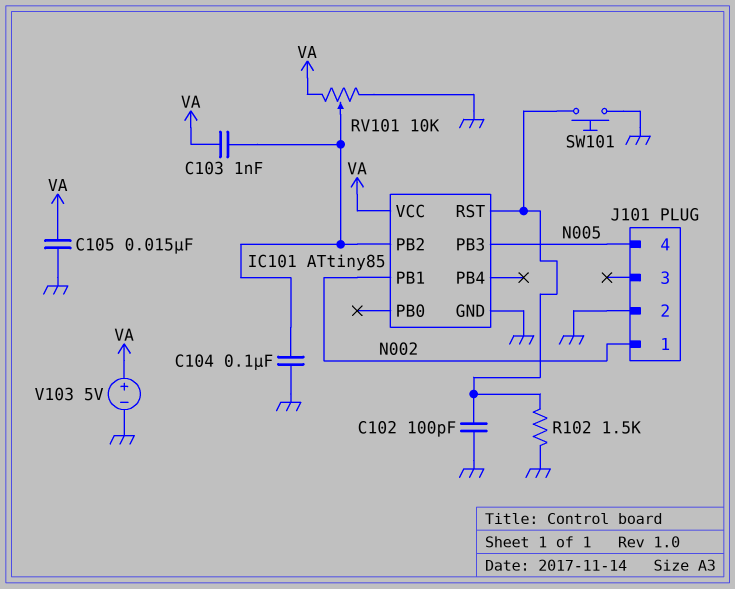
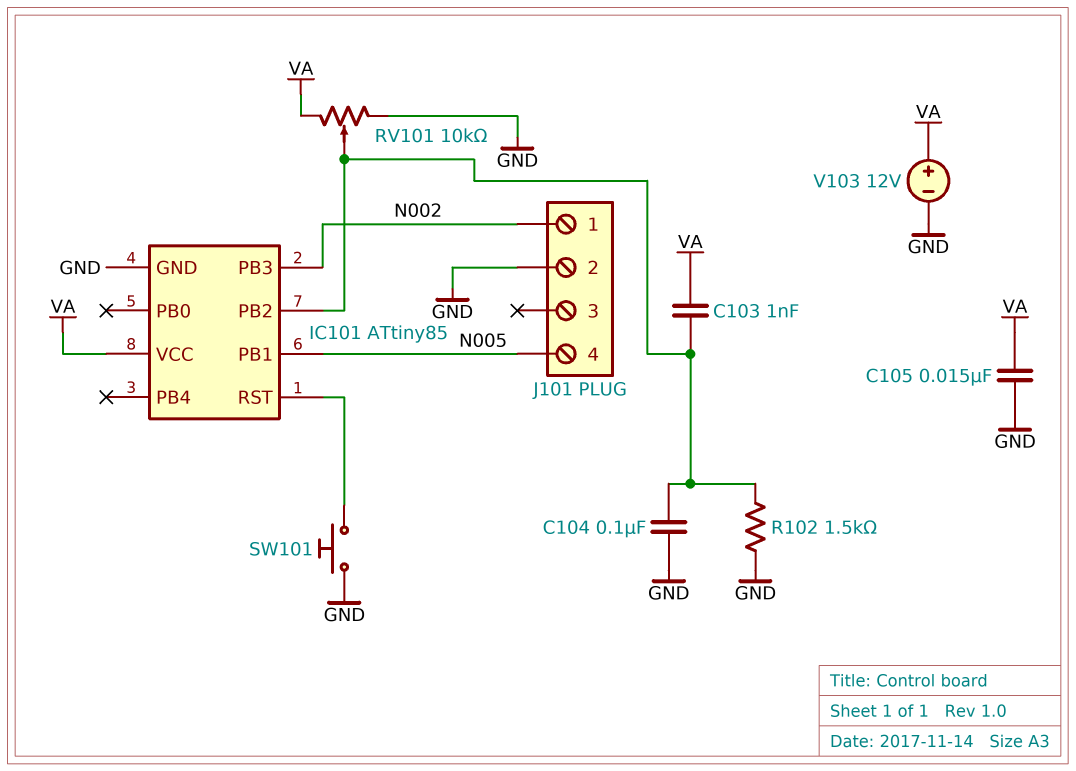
C102: 100pF (GND, IC101/RST) -> none
IC101 pin PB1: N002 -> N005
IC101 pin PB3: N005 -> N002
R102: 1.5k (GND, IC101/RST) -> 1.5k (GND, IC101/PB2)
V103: 5V (plus VA, minus GND) -> 12V (plus VA, minus GND)

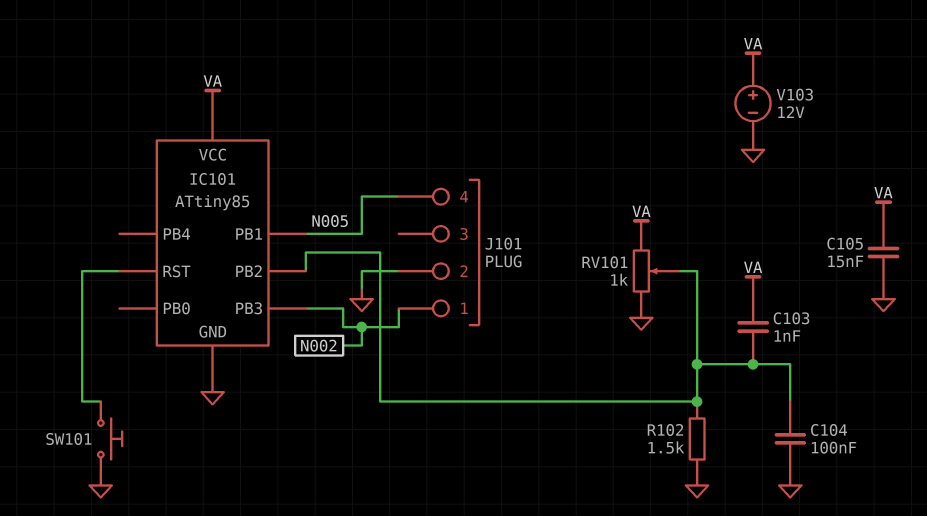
RV101: 10k (GND, VA, wiper IC101/PB2) -> 1k (GND, VA, wiper IC101/PB2)

